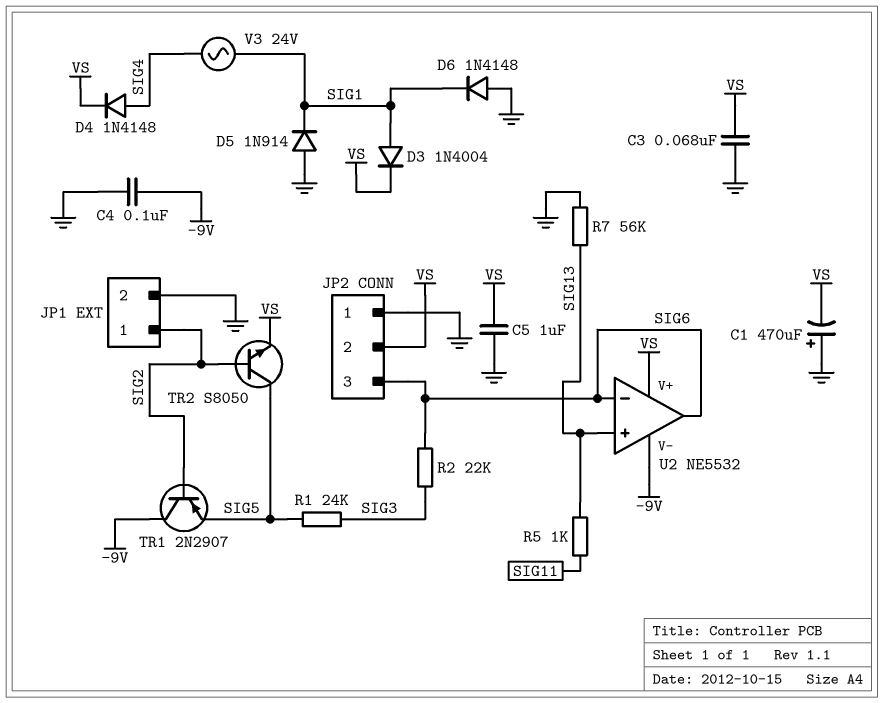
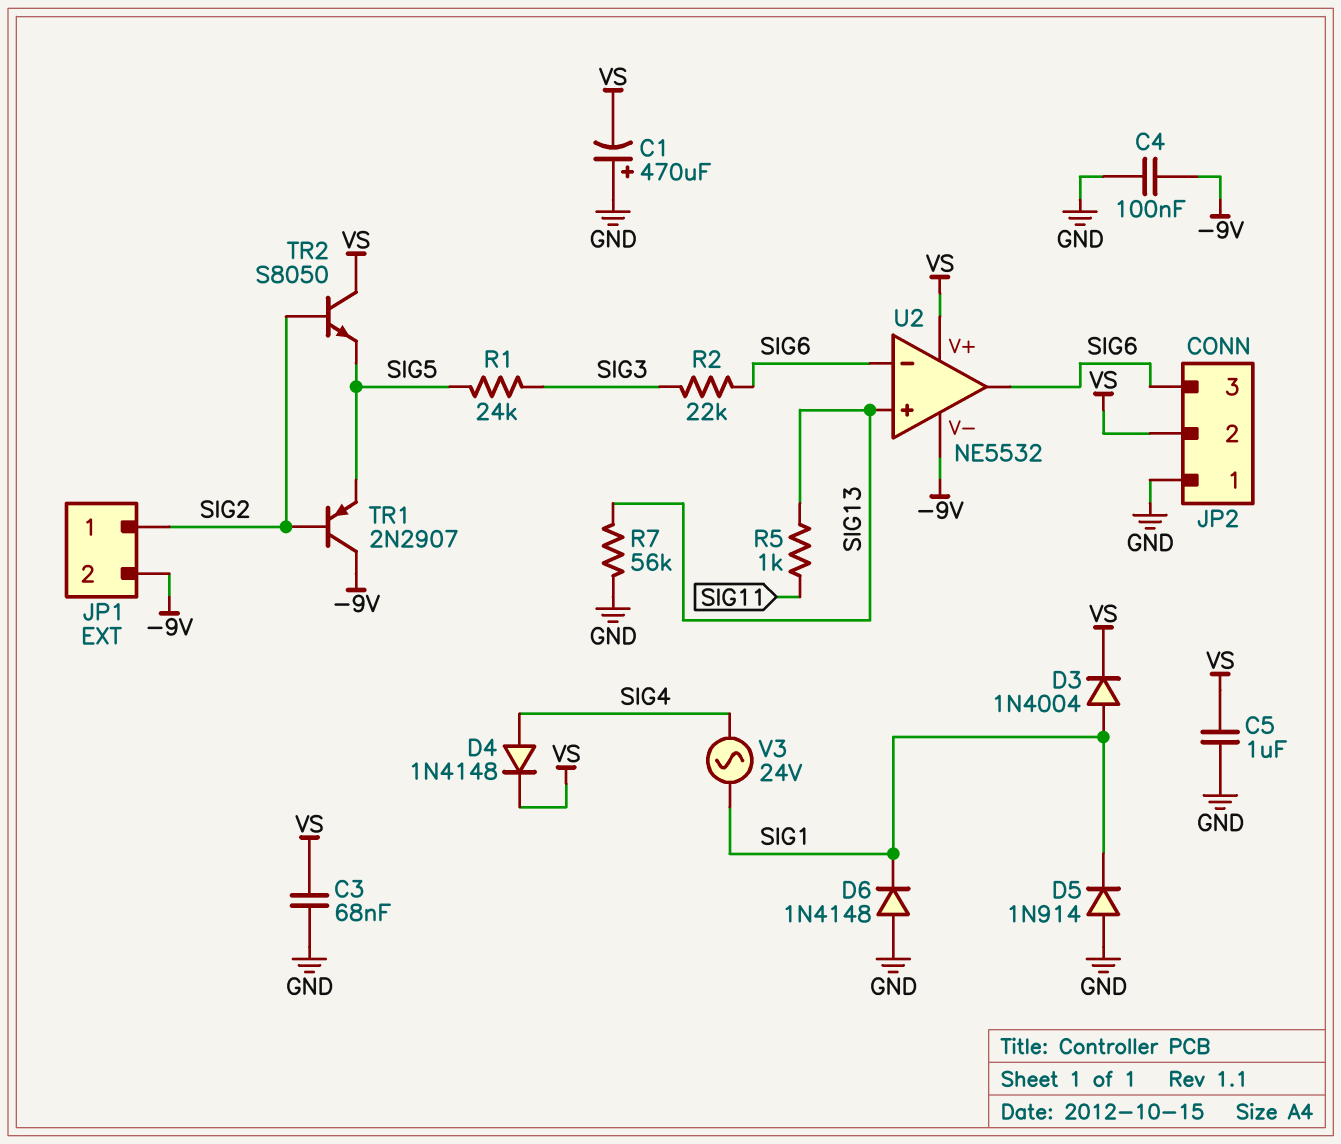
JP1 pin 2: GND -> -9V
TR2: NPN S8050 (B SIG2, C SIG5, E VS) -> NPN S8050 (B SIG2, C VS, E SIG5)

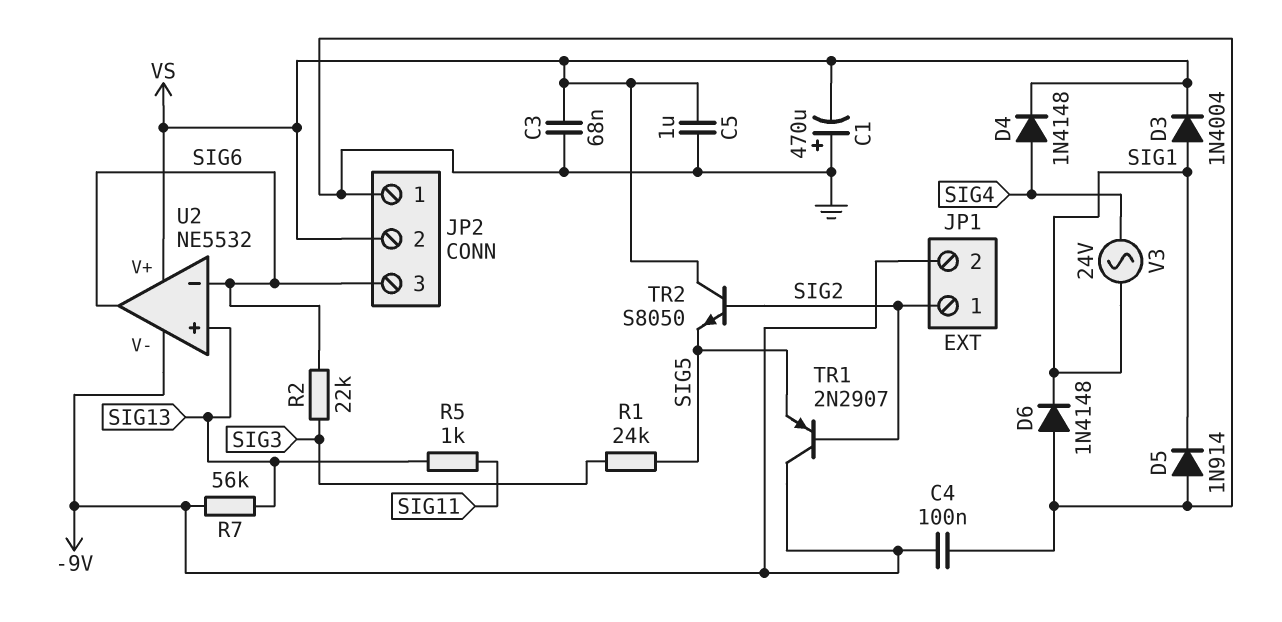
R7: 56k (GND, SIG13) -> 56k (-9V, SIG13)

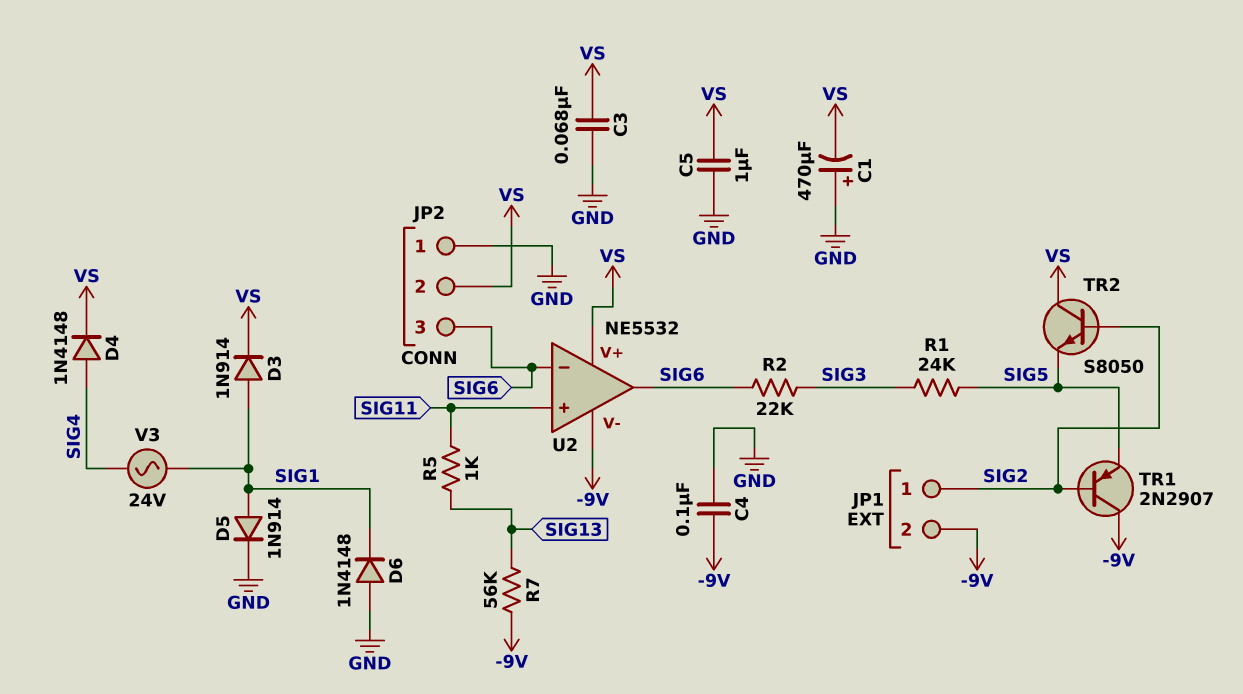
D3: diode 1N4004 (A SIG1, K VS) -> diode 1N914 (A SIG1, K VS)
D5: diode 1N914 (A GND, K SIG1) -> diode 1N914 (A SIG1, K GND)
U2 pin in+: SIG13 -> SIG11

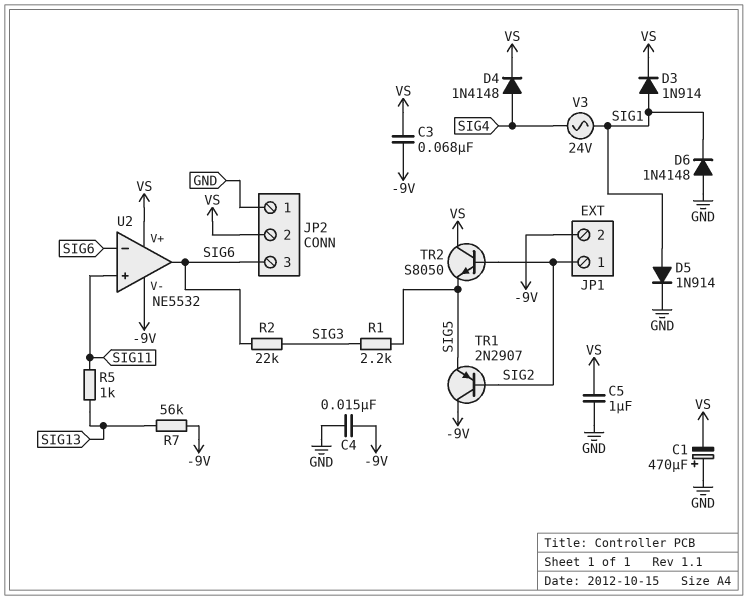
C3: 68nF (GND, VS) -> 68nF (-9V, VS)
C4: 100nF (-9V, GND) -> 15nF (-9V, GND)
R1: 24k (SIG3, SIG5) -> 2.2k (SIG3, SIG5)

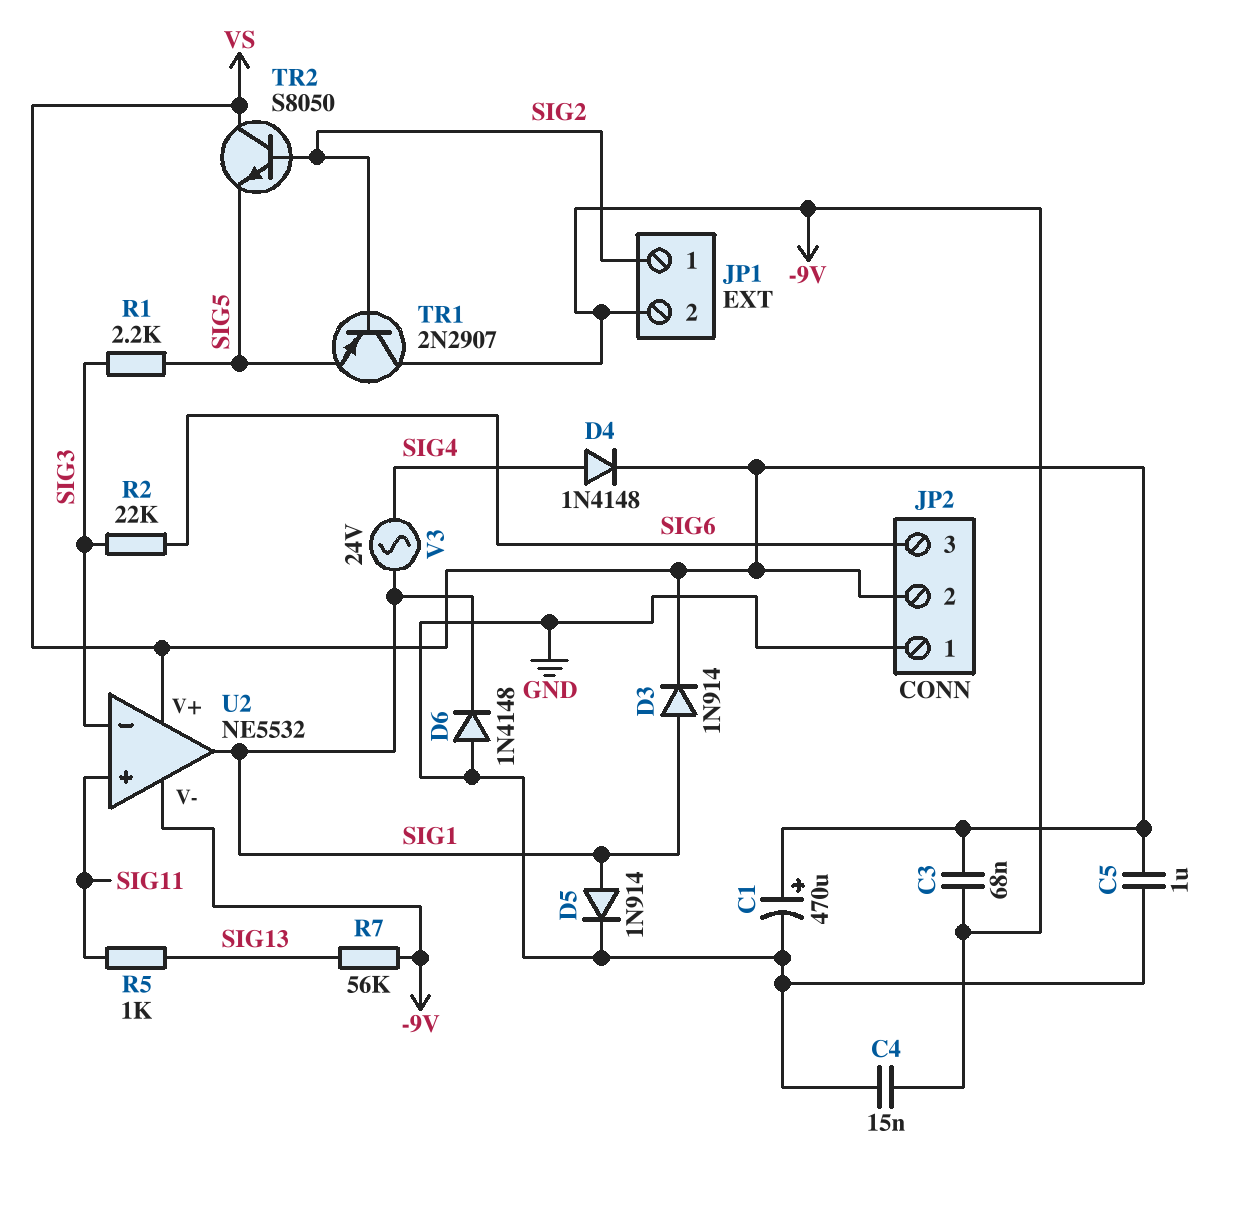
C1: 470uF (plus GND, minus VS) -> 470uF (plus VS, minus GND)
U2 pin in-: SIG6 -> SIG3
U2 pin out: SIG6 -> SIG1

